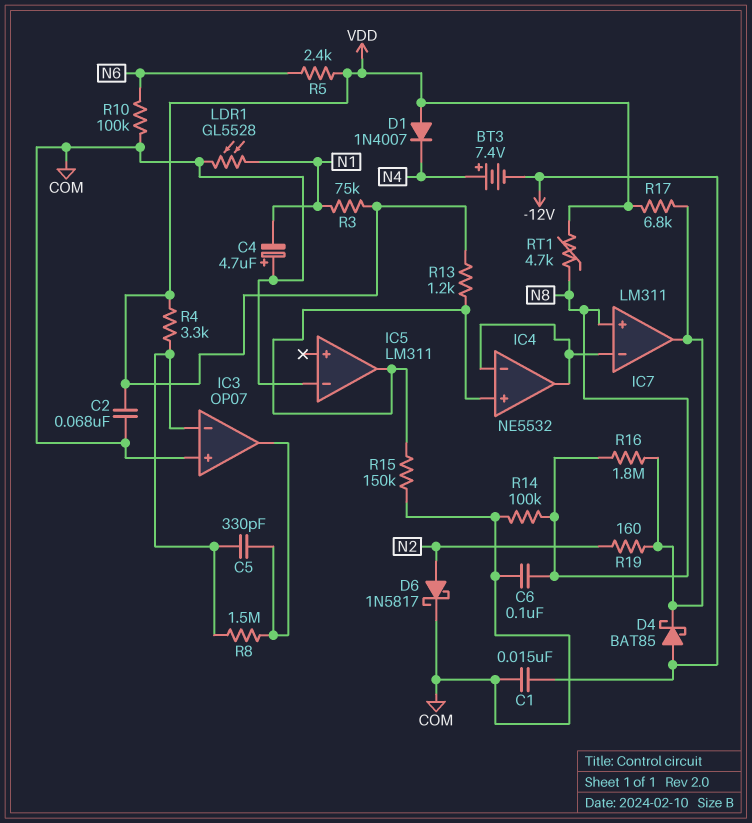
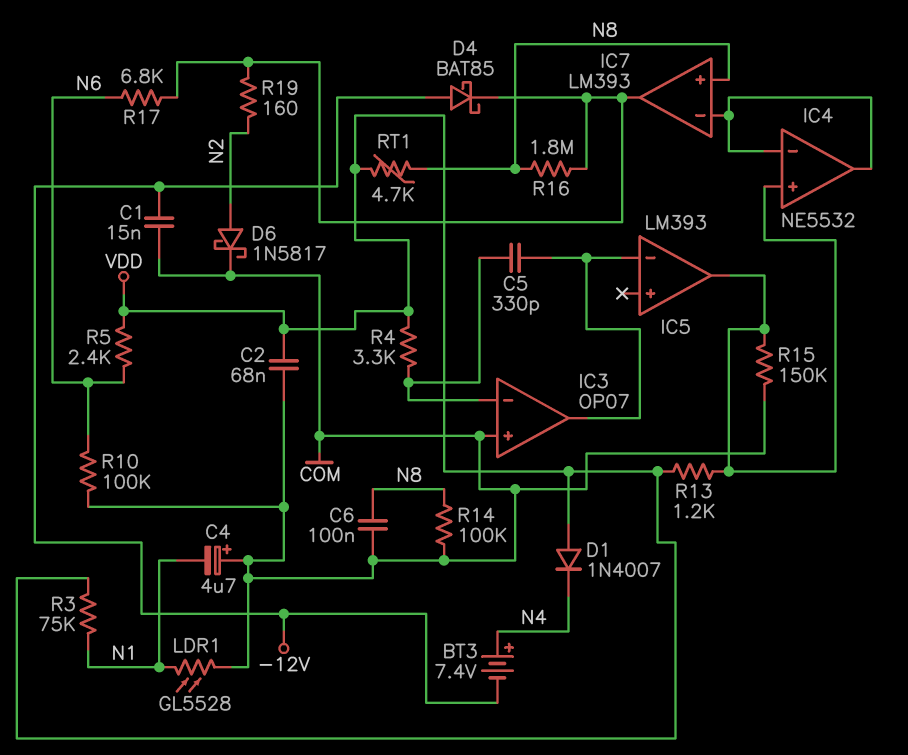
IC5: LM311 -> LM393
IC5 pin in-: COM -> IC3/out
IC7: LM311 -> LM393
R8: 1.5M (IC3/in-, IC3/out) -> none
R17: 6.8k (IC7/out, VDD) -> 6.8k (IC7/out, N6)

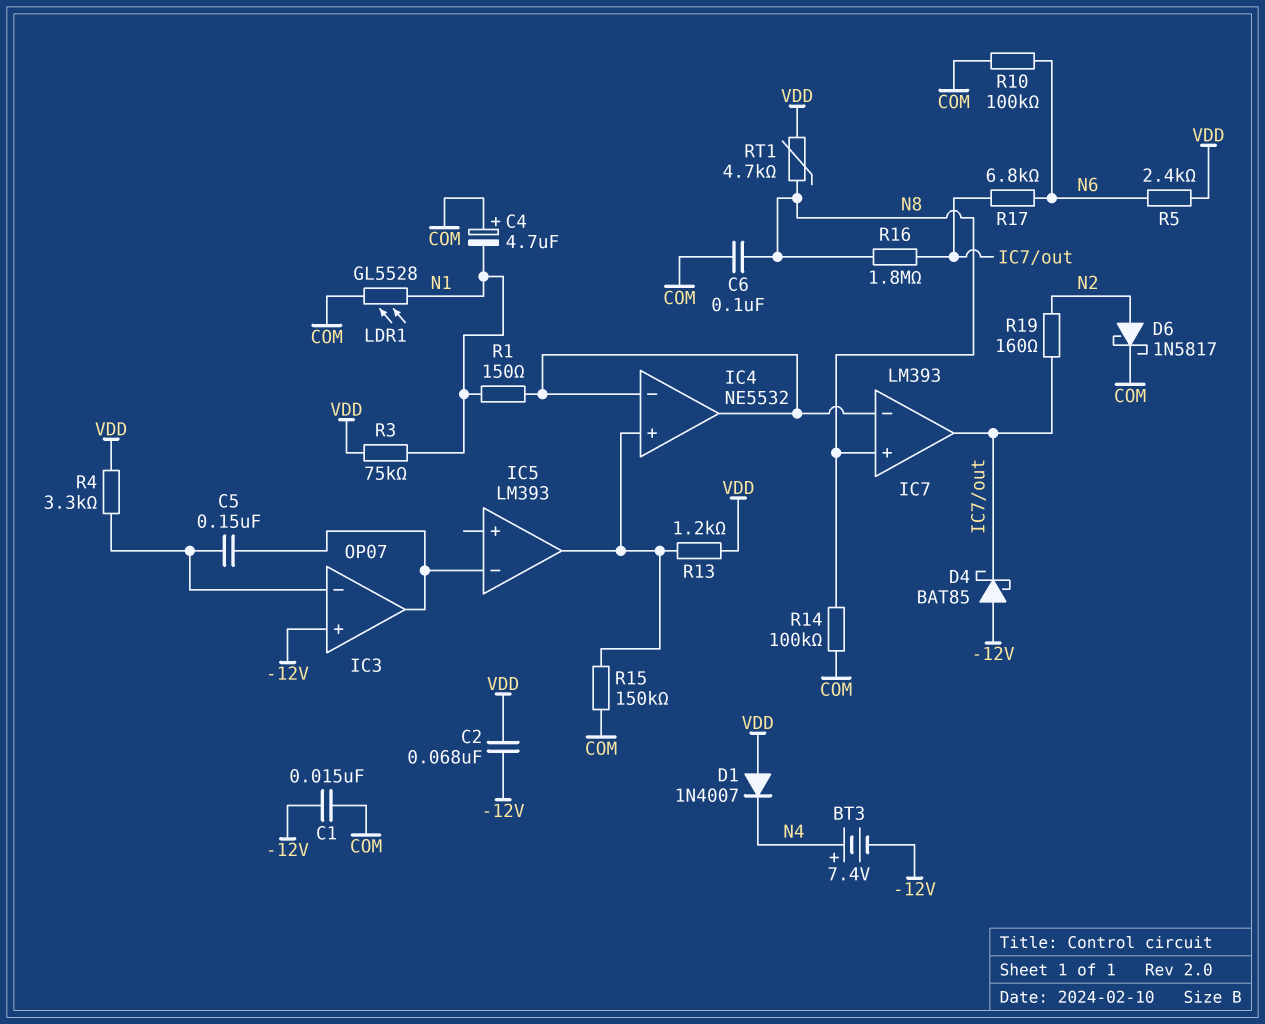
C2: 68nF (COM, VDD) -> 68nF (-12V, VDD)
C5: 330pF (IC3/in-, IC3/out) -> 150nF (IC3/in-, IC3/out)
IC3 pin in+: COM -> -12V
R1: none -> 150 (IC4/in-, N1)

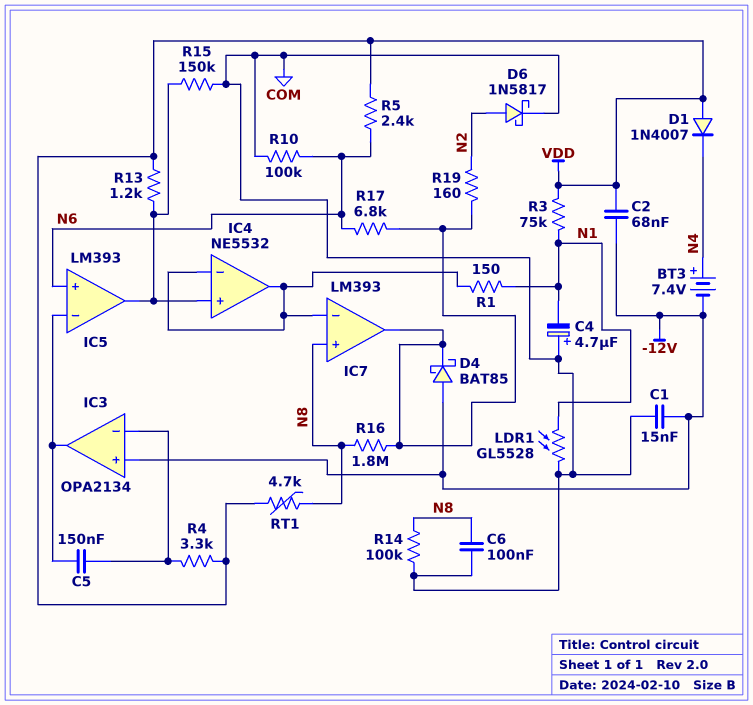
IC3: OP07 -> OPA2134
IC5 pin in+: none -> N6

